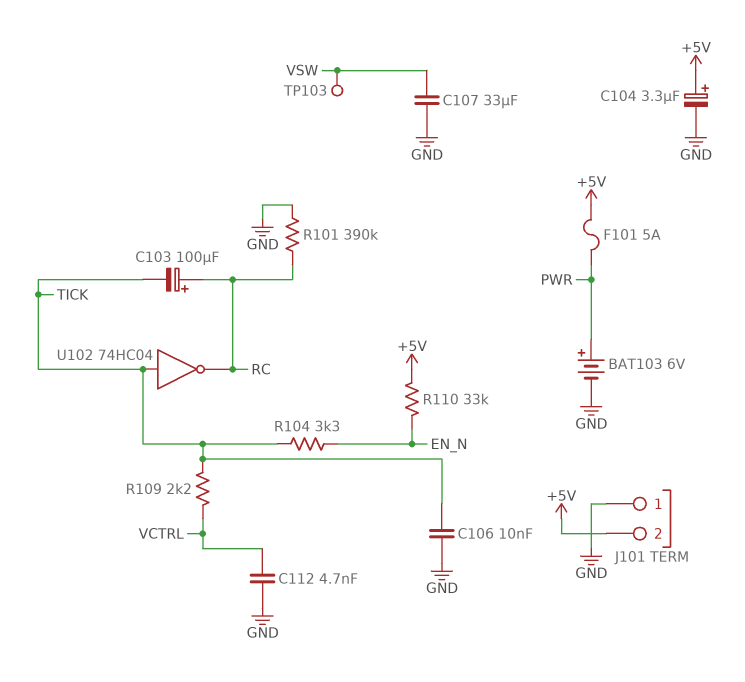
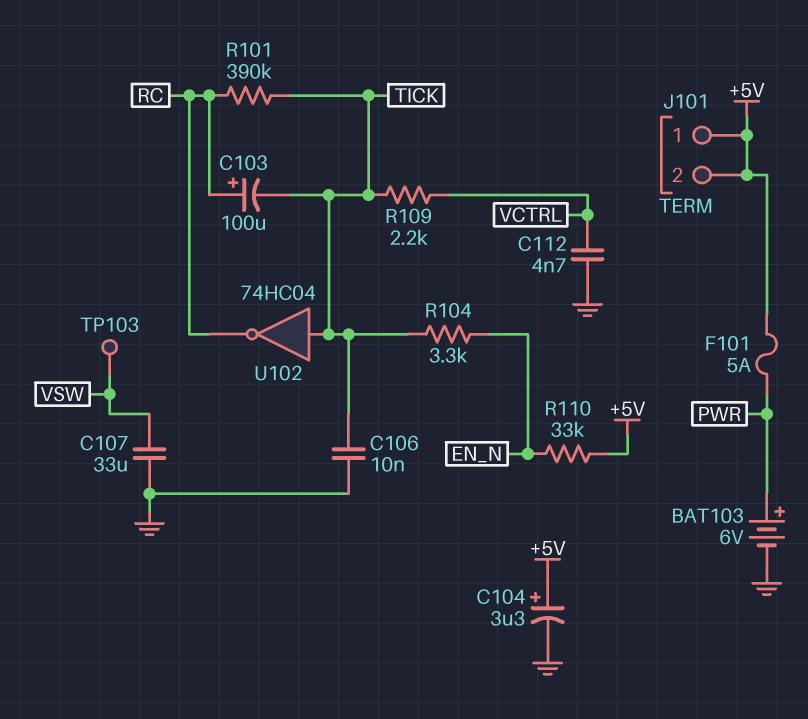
J101 pin 1: GND -> +5V
R101: 390k (GND, RC) -> 390k (RC, TICK)

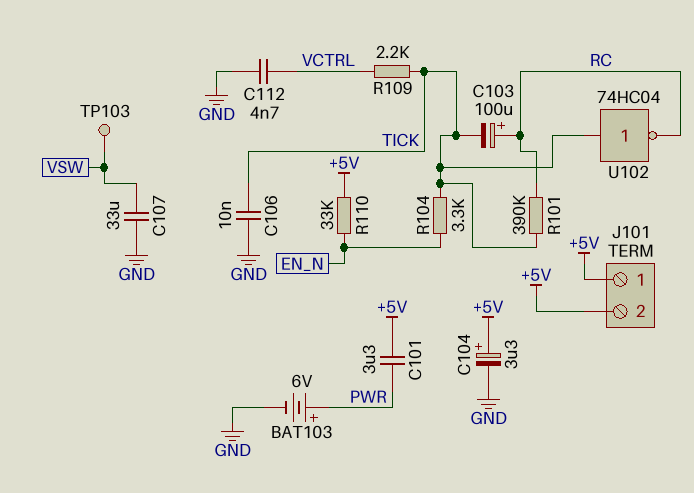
C101: none -> 3.3uF (+5V, PWR)
F101: 5A (+5V, PWR) -> none

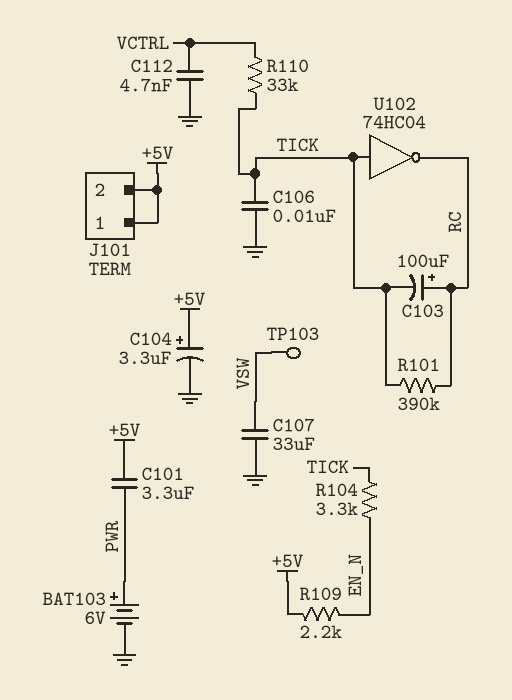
R109: 2.2k (TICK, VCTRL) -> 2.2k (+5V, EN_N)
R110: 33k (+5V, EN_N) -> 33k (TICK, VCTRL)

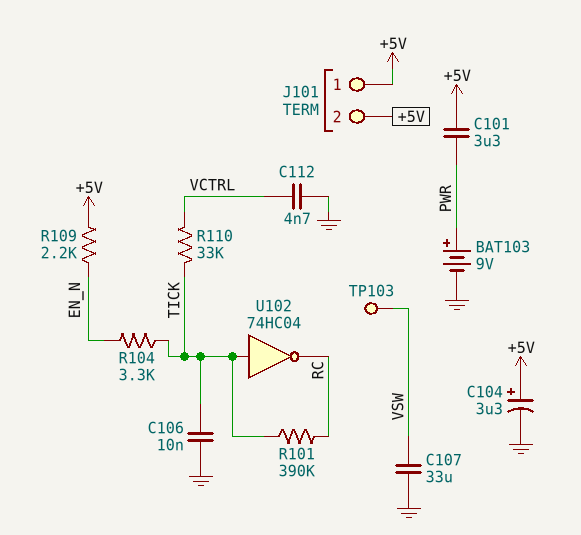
BAT103: 6V (plus PWR, minus GND) -> 9V (plus PWR, minus GND)
C103: 100uF (plus RC, minus TICK) -> none

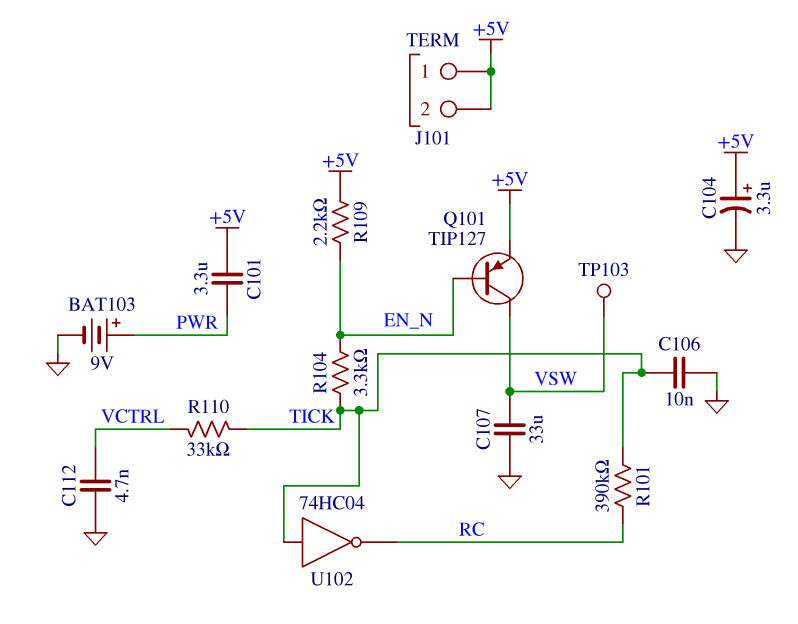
Q101: none -> PNP TIP127 (B EN_N, C VSW, E +5V)

